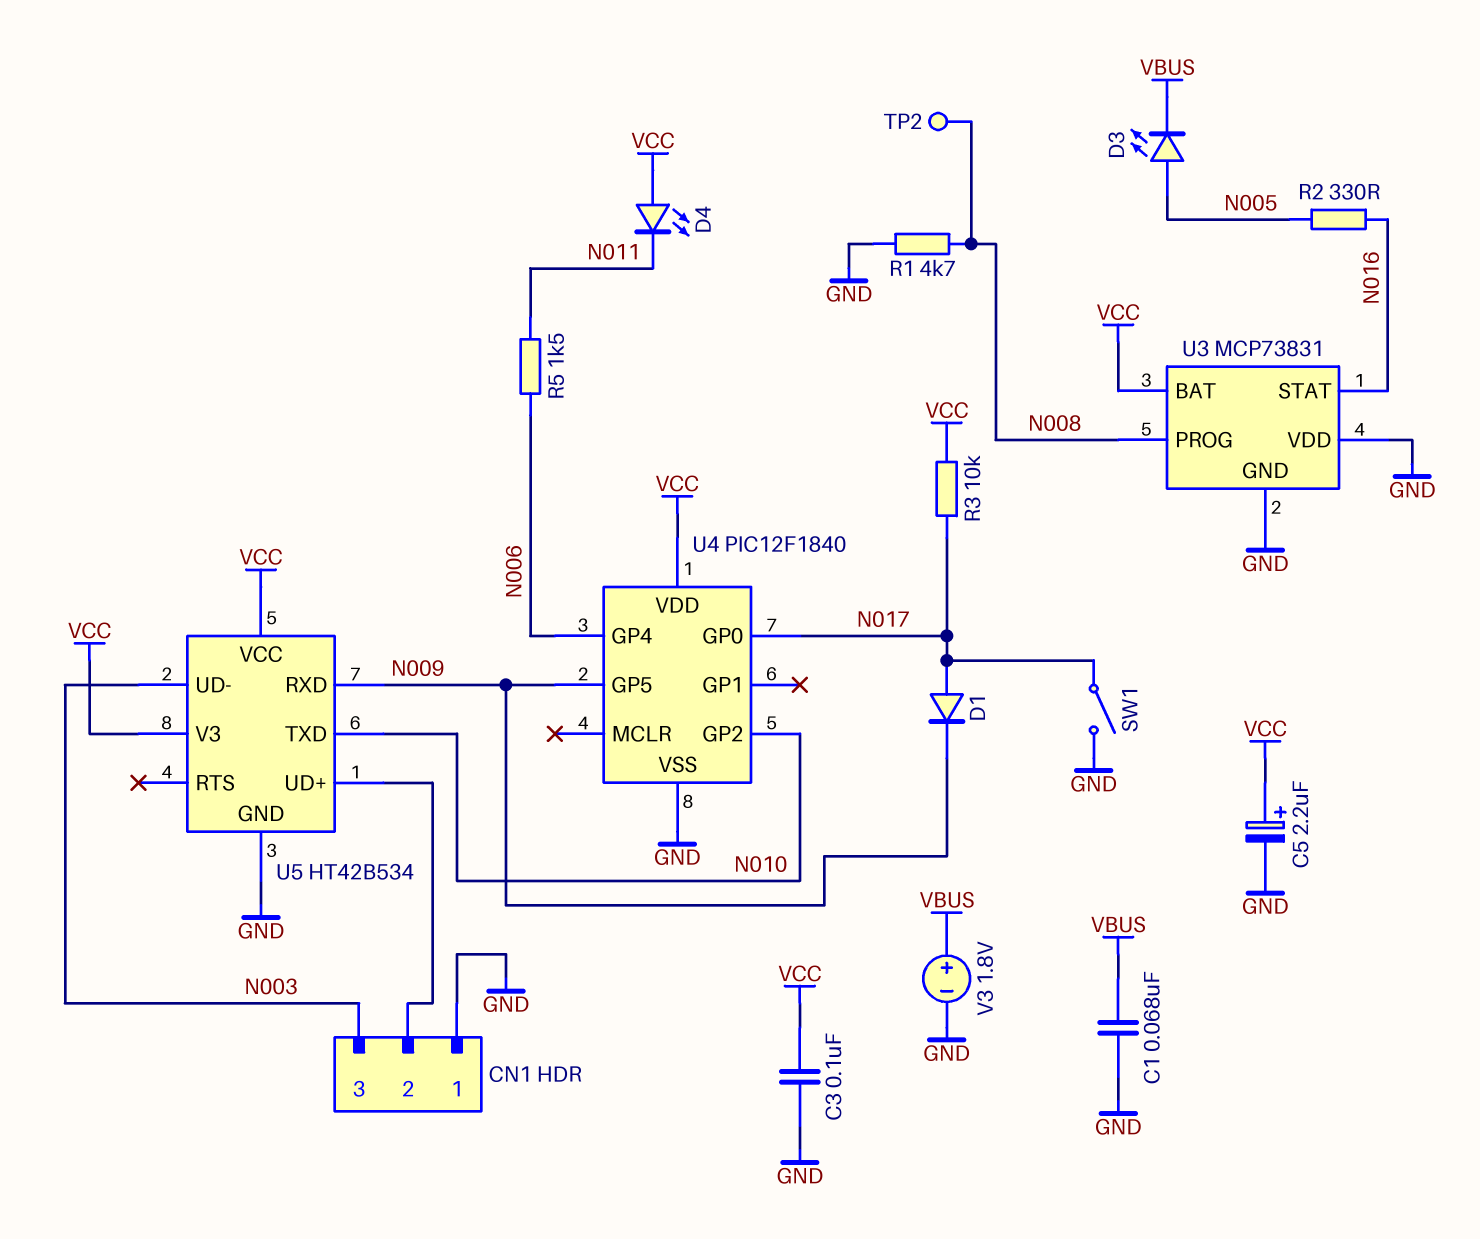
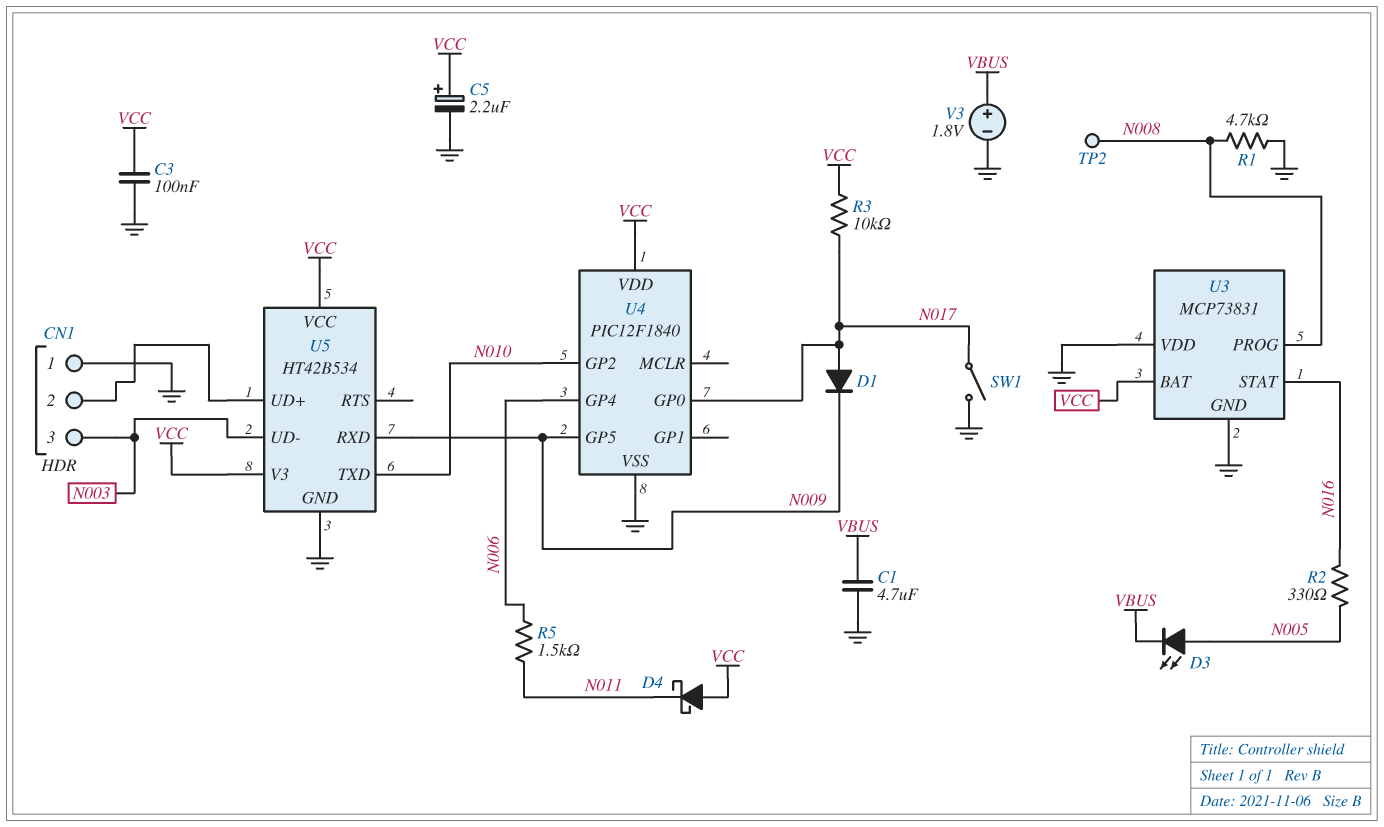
C1: 68nF (GND, VBUS) -> 4.7uF (GND, VBUS)
D4: LED (A VCC, K N011) -> schottky (A VCC, K N011)

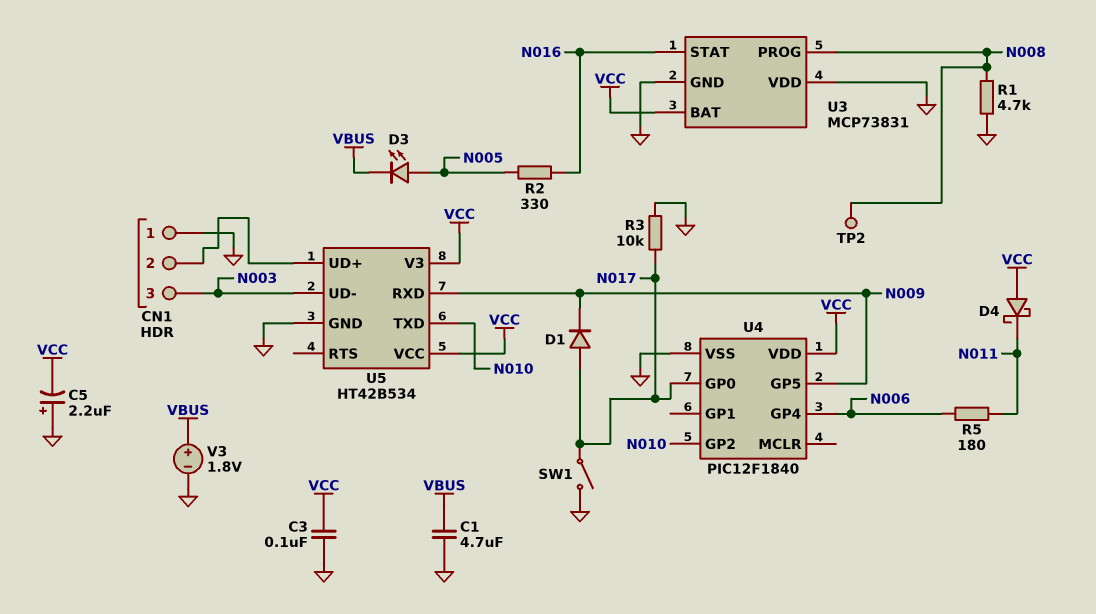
C5: 2.2uF (plus VCC, minus GND) -> 2.2uF (plus GND, minus VCC)
R3: 10k (N017, VCC) -> 10k (GND, N017)
R5: 1.5k (N006, N011) -> 180 (N006, N011)

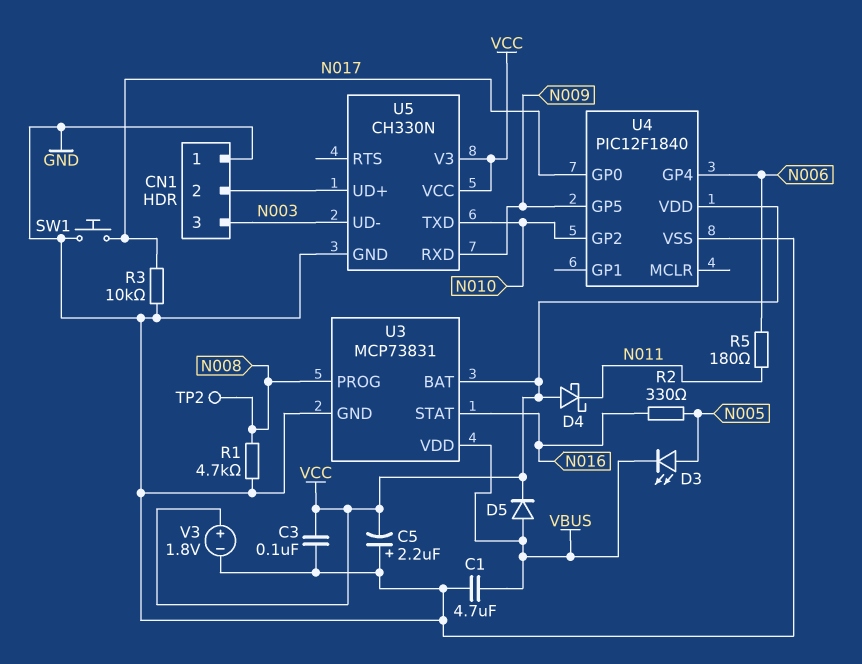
D1: diode (A N017, K N009) -> none
D5: none -> diode (A VBUS, K VCC)
SW1: switch (GND, N017) -> button (GND, N017)
U3 pin VDD: GND -> VBUS
U5: HT42B534 -> CH330N
V3: 1.8V (plus VBUS, minus GND) -> 1.8V (plus VCC, minus GND)

